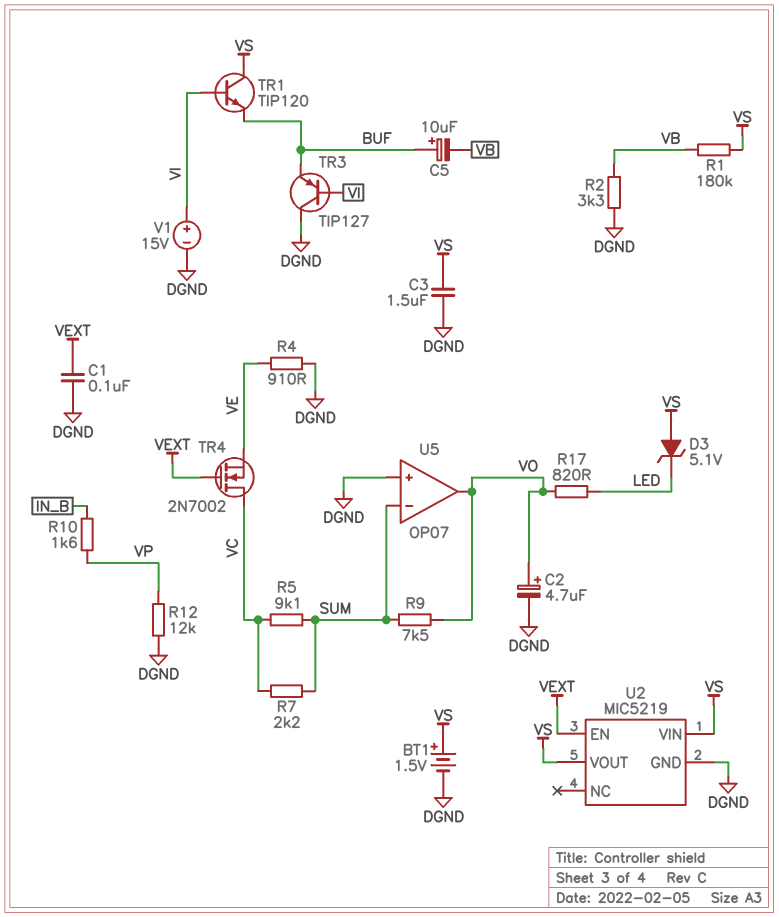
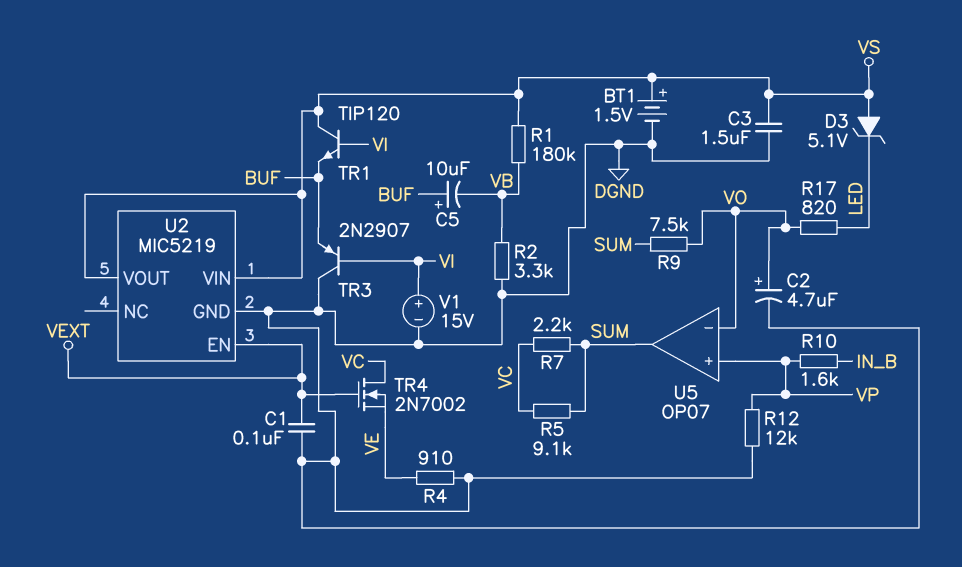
TR3: PNP TIP127 (B VI, C DGND, E BUF) -> PNP 2N2907 (B VI, C DGND, E BUF)
U5 pin in+: DGND -> VP
U5 pin in-: SUM -> VO
U5 pin out: VO -> SUM

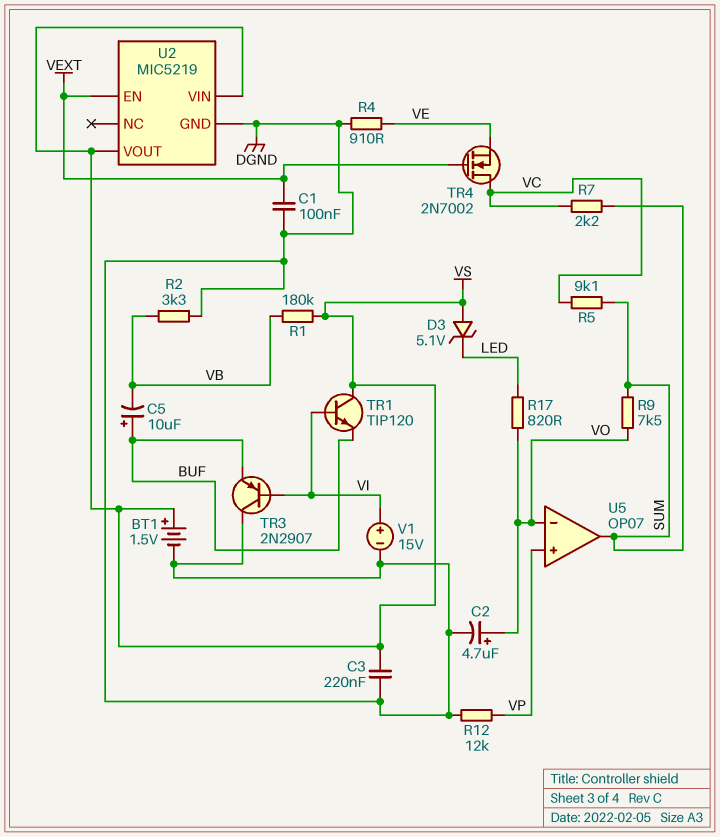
C3: 1.5uF (DGND, VS) -> 220nF (DGND, VS)
R10: 1.6k (IN_B, VP) -> none

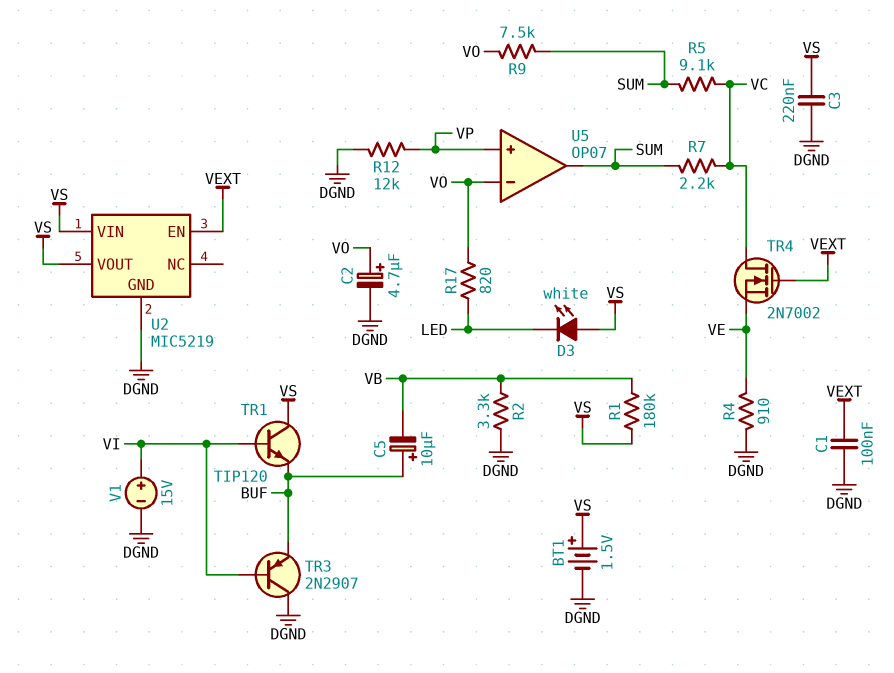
D3: zener 5.1V (A VS, K LED) -> LED white (A VS, K LED)

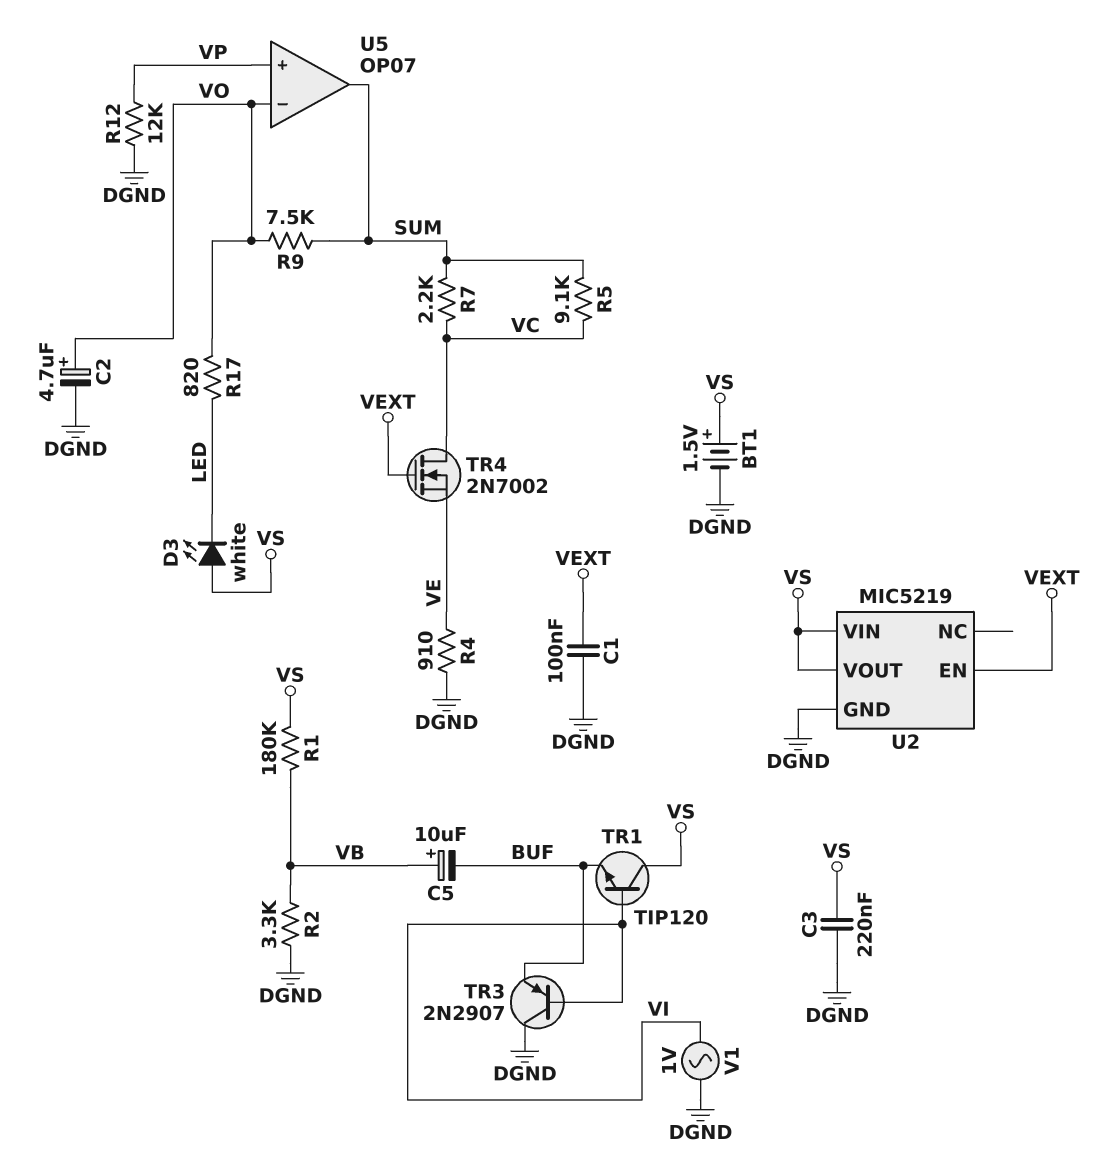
C5: 10uF (plus BUF, minus VB) -> 10uF (plus VB, minus BUF)
V1: 15V (plus VI, minus DGND) -> AC 1V (DGND, VI)

